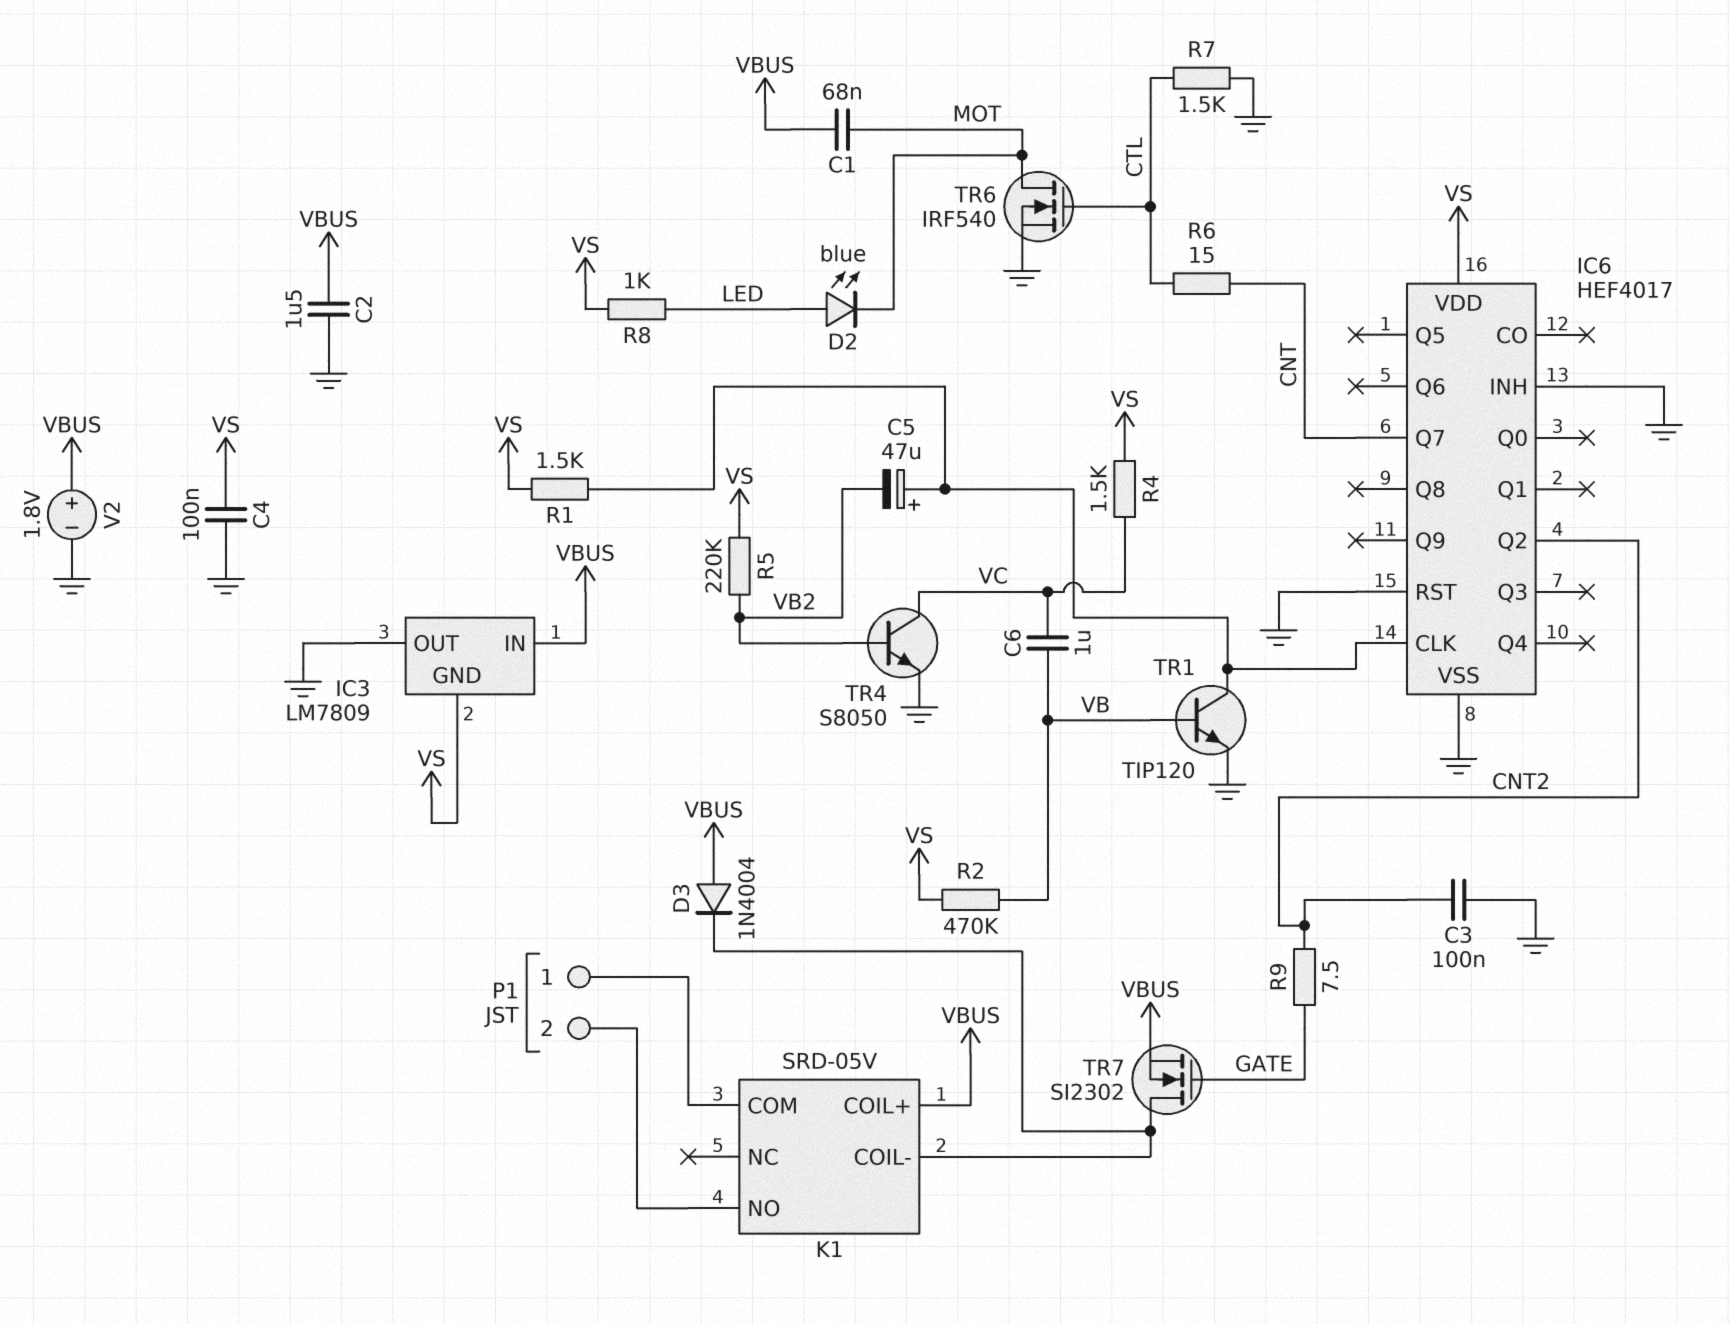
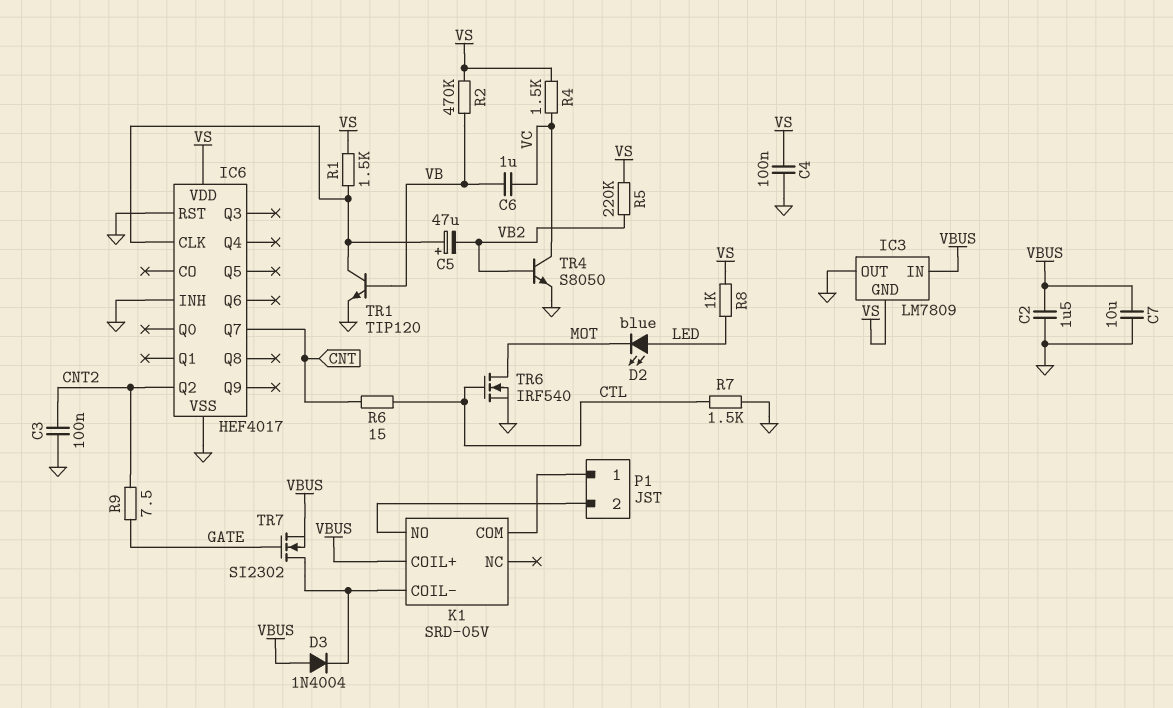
C1: 68nF (MOT, VBUS) -> none
C7: none -> 10uF (GND, VBUS)
V2: 1.8V (plus VBUS, minus GND) -> none

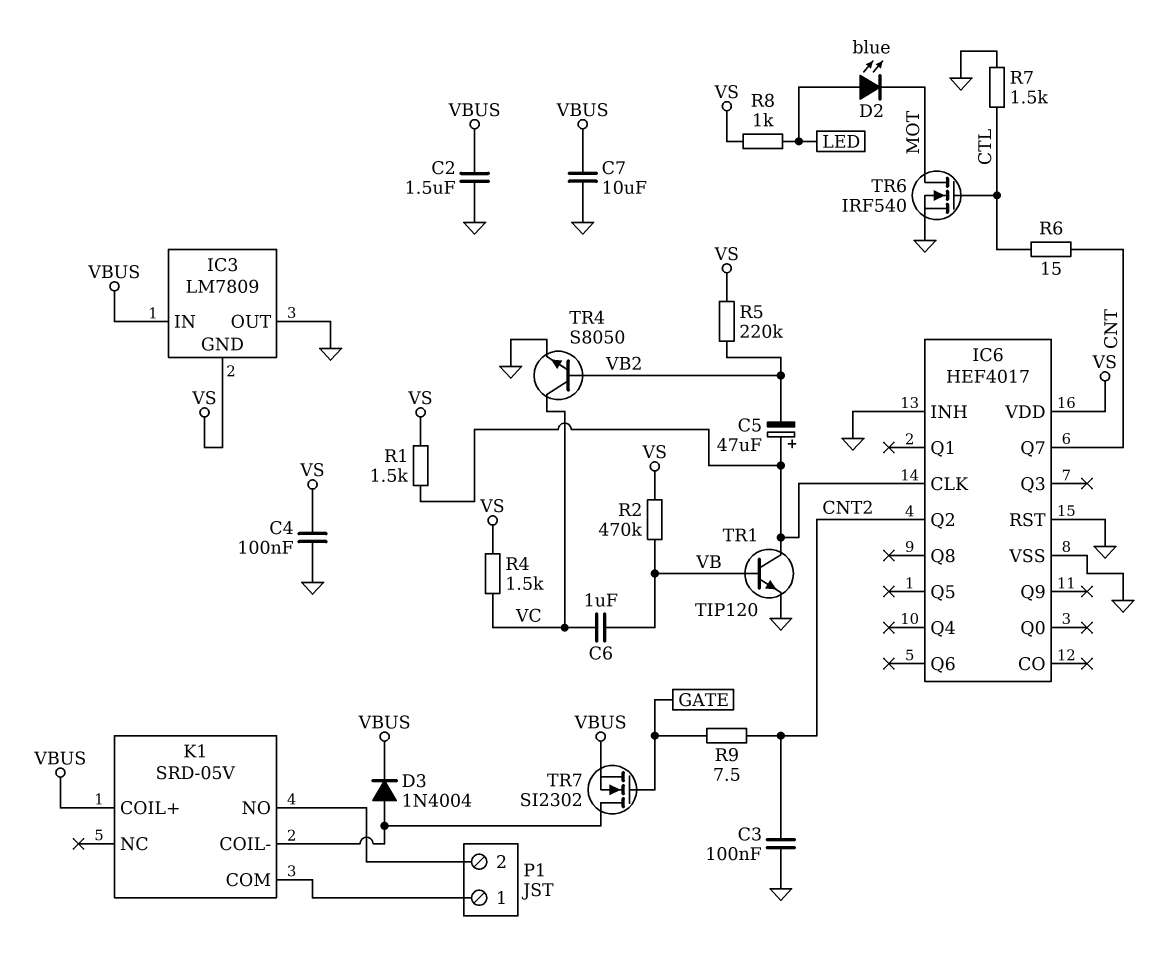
D3: diode 1N4004 (A VBUS, K K1/COIL-) -> diode 1N4004 (A K1/COIL-, K VBUS)

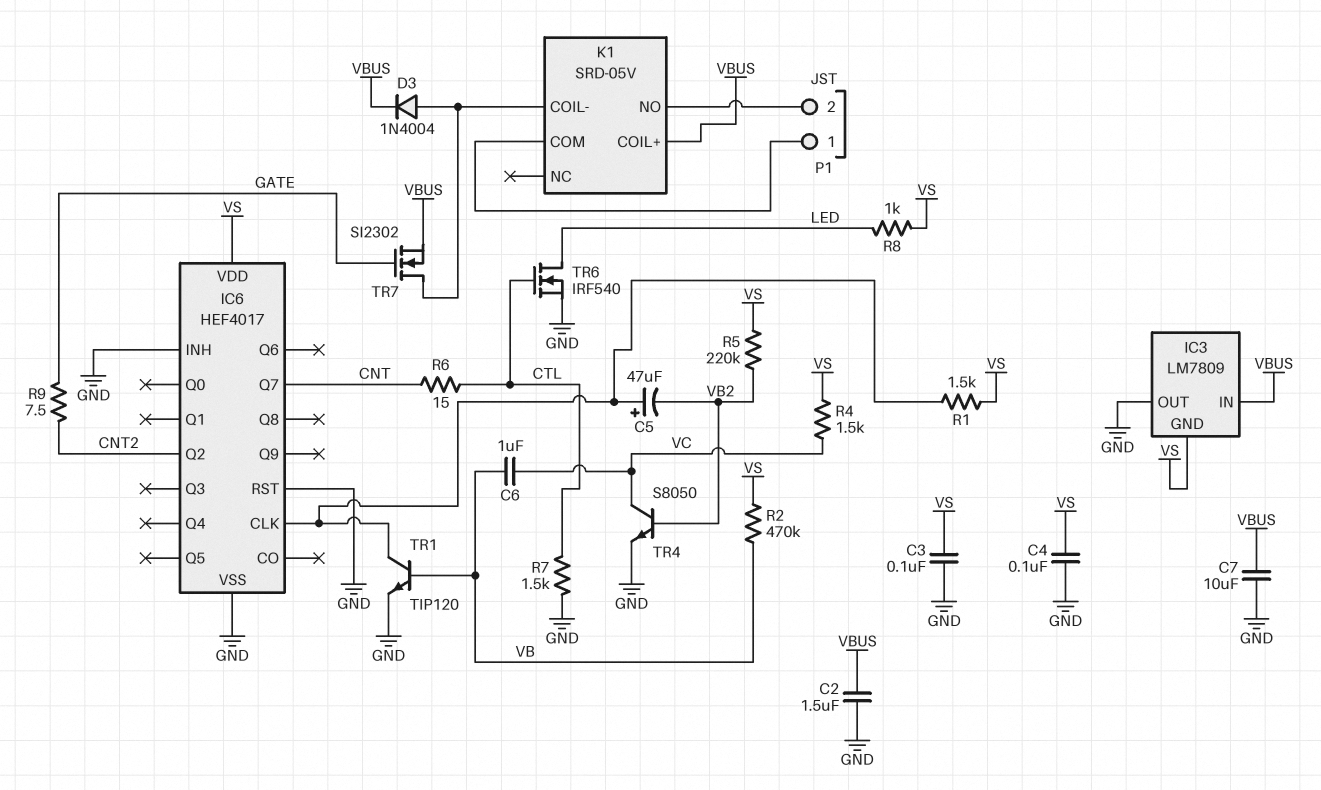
C3: 100nF (CNT2, GND) -> 100nF (GND, VS)
D2: LED blue (A LED, K MOT) -> none
TR6: NMOS IRF540 (G CTL, D MOT, S GND) -> NMOS IRF540 (G CTL, D LED, S GND)

